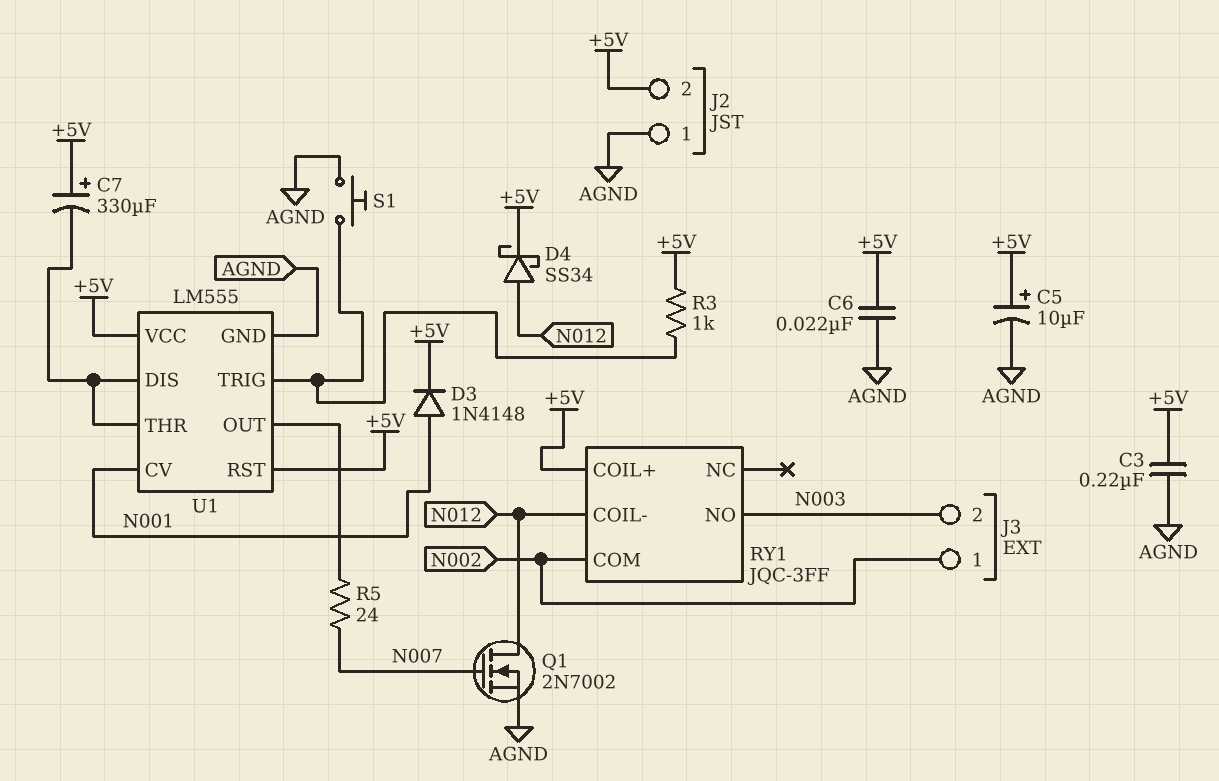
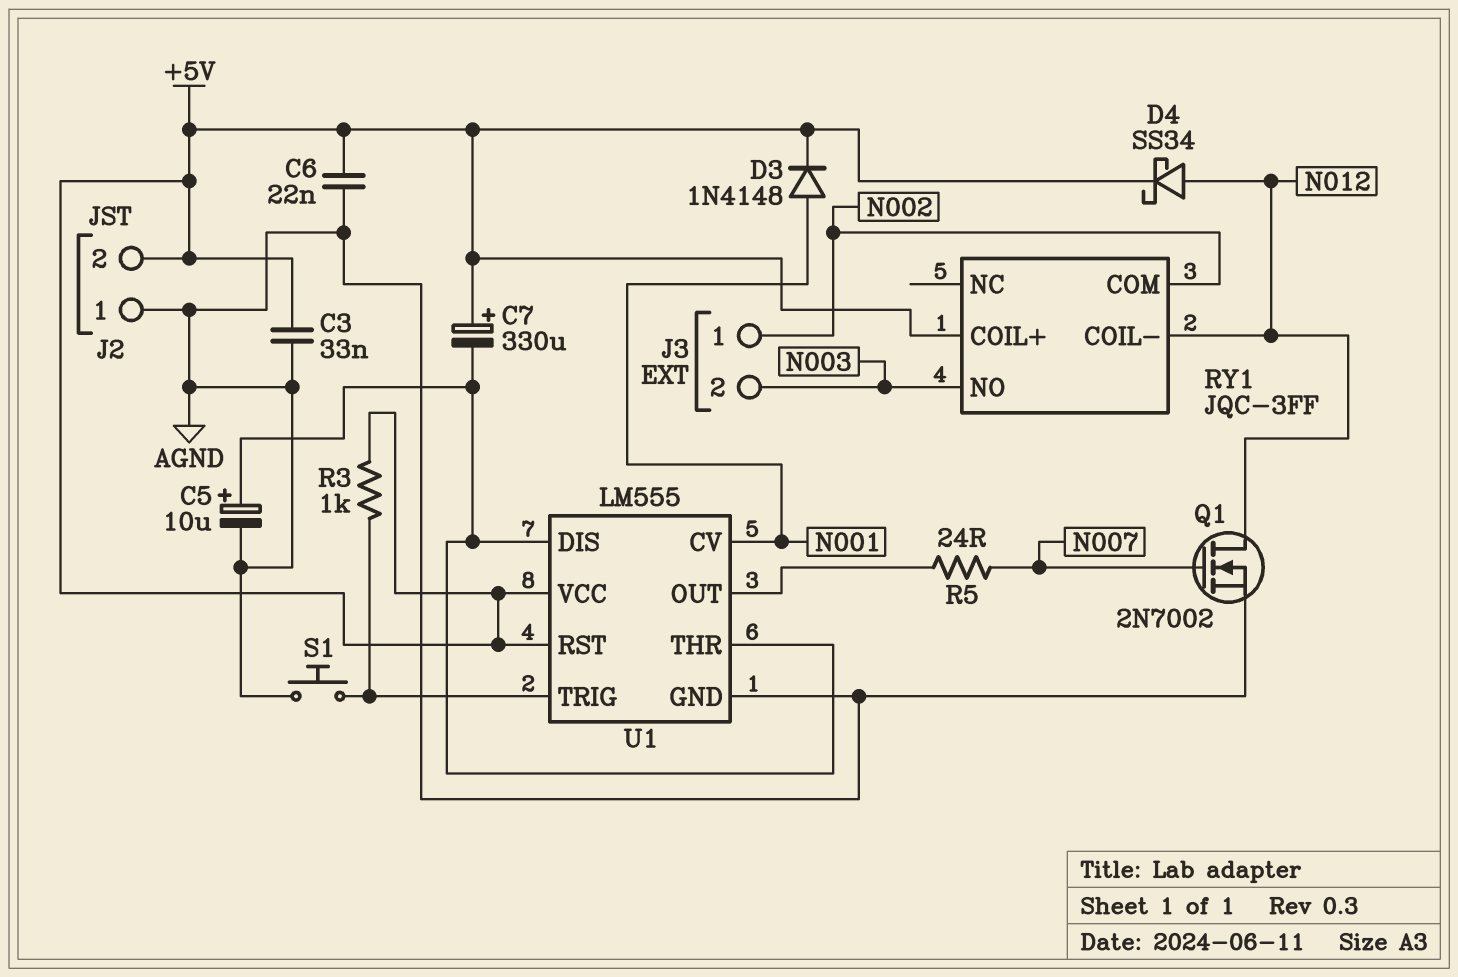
C3: 220nF (+5V, AGND) -> 33nF (+5V, AGND)
C5: 10uF (plus +5V, minus AGND) -> 10uF (plus U1/DIS, minus AGND)

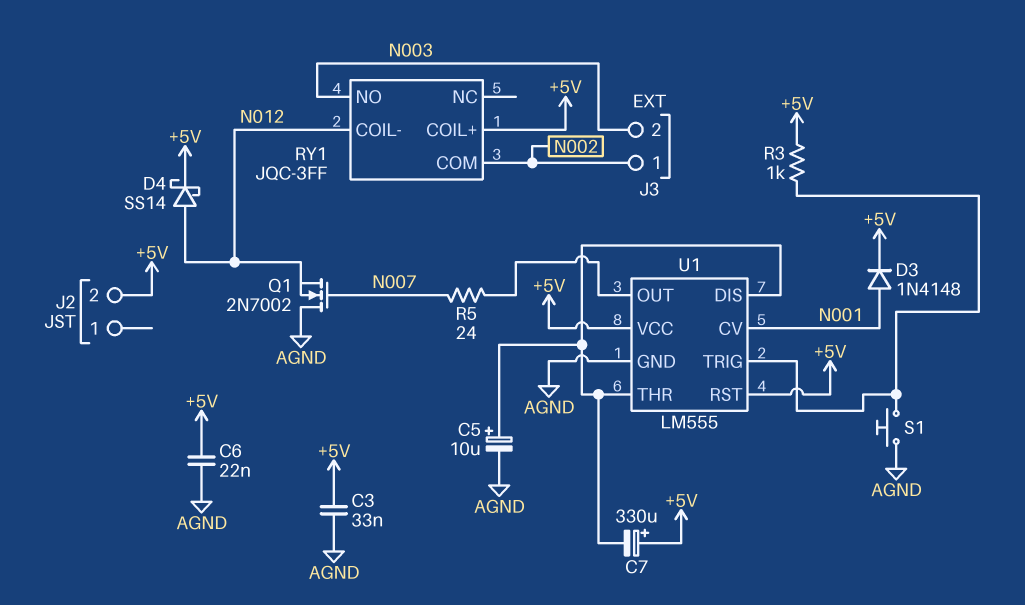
D4: schottky SS34 (A N012, K +5V) -> schottky SS14 (A N012, K +5V)
J2 pin 1: AGND -> none
Q1: NMOS 2N7002 (G N007, D N012, S AGND) -> NMOS 2N7002 (G N007, D AGND, S N012)

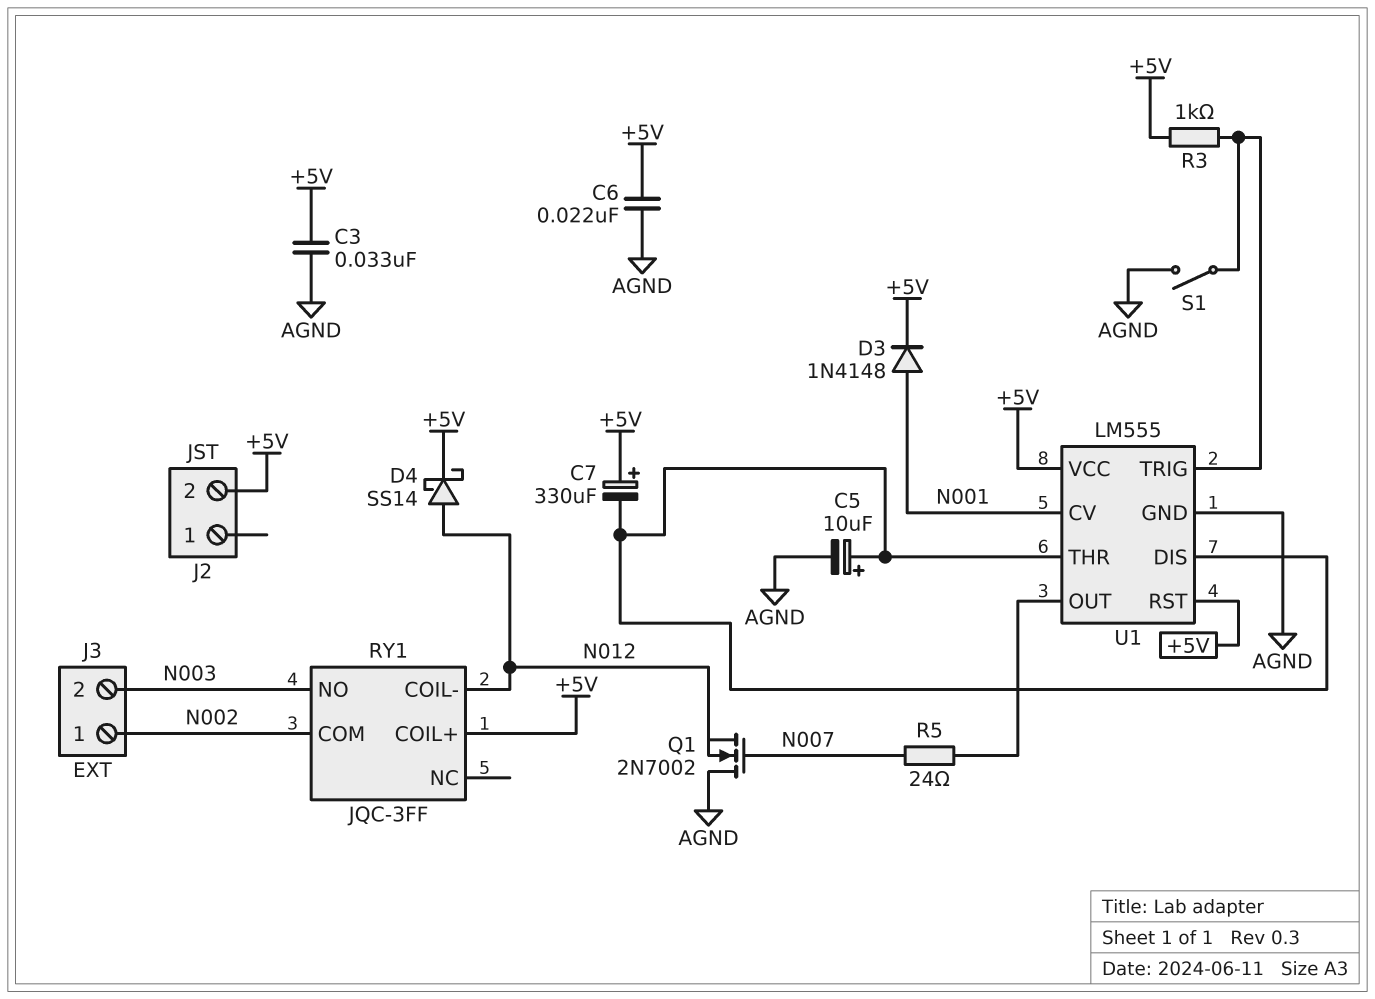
S1: button (AGND, U1/TRIG) -> switch (AGND, U1/TRIG)

